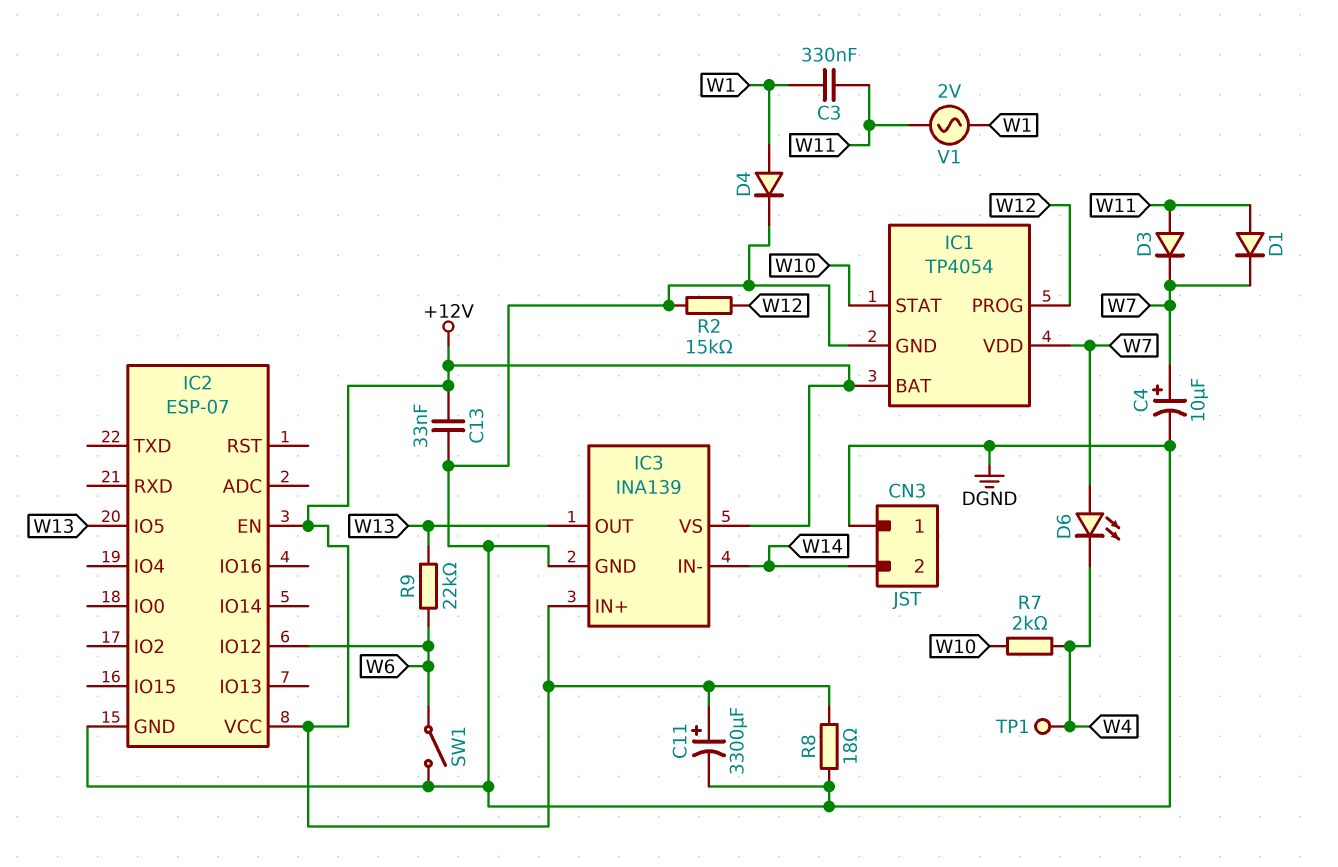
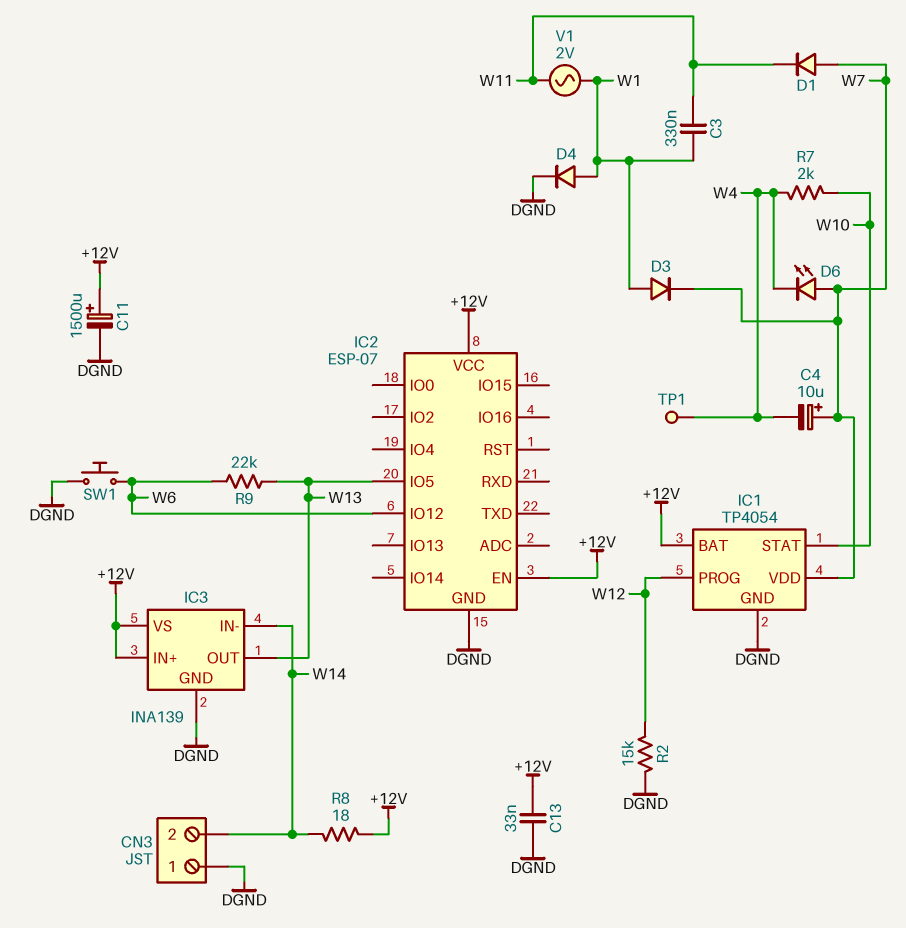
C4: 10uF (plus W7, minus DGND) -> 10uF (plus W7, minus W4)
C11: 3300uF (plus +12V, minus DGND) -> 1500uF (plus +12V, minus DGND)
D1: diode (A W11, K W7) -> diode (A W7, K W11)
D3: diode (A W11, K W7) -> diode (A W1, K W7)
R8: 18 (+12V, DGND) -> 18 (+12V, W14)
SW1: switch (DGND, W6) -> button (DGND, W6)

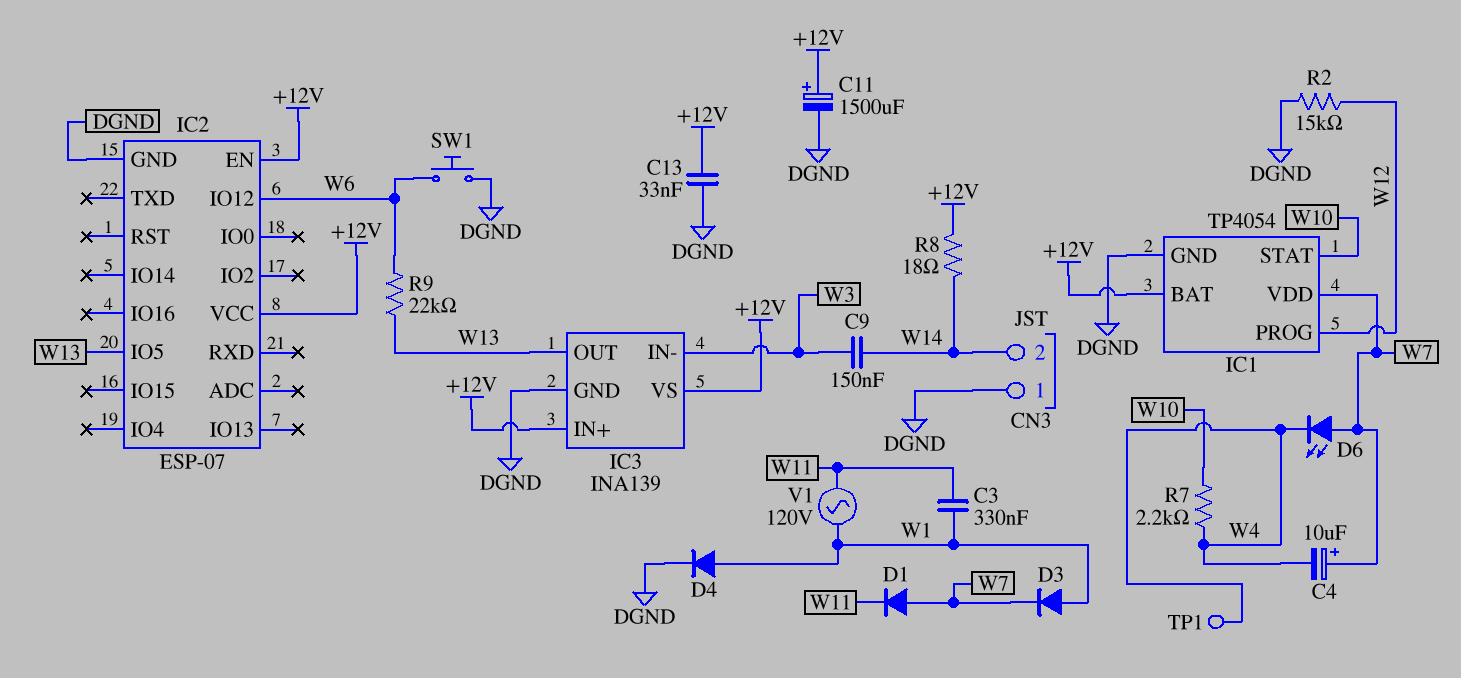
C9: none -> 150nF (W3, W14)
IC3 pin IN-: W14 -> W3
R7: 2k (W4, W10) -> 2.2k (W4, W10)
V1: AC 2V (W1, W11) -> AC 120V (W1, W11)

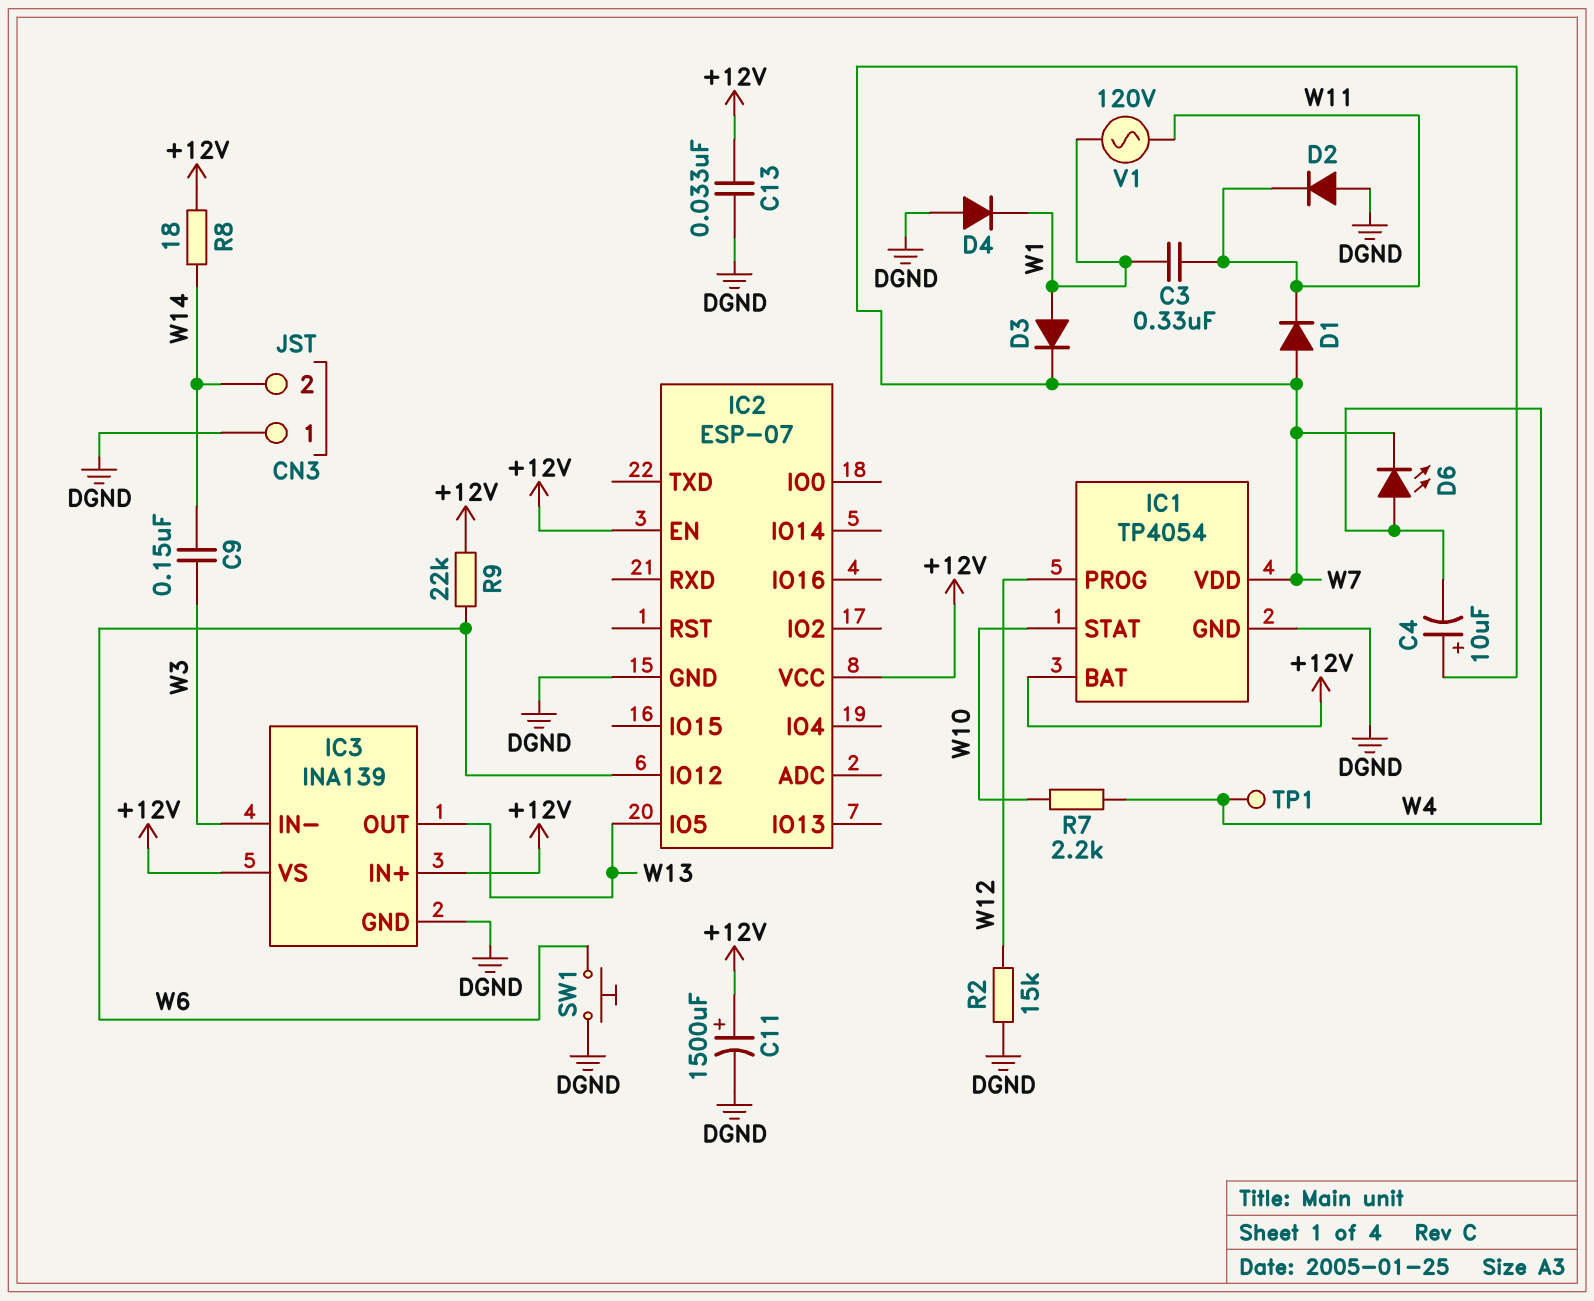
D2: none -> diode (A DGND, K W11)
D4: diode (A W1, K DGND) -> diode (A DGND, K W1)
D6: LED (A W7, K W4) -> LED (A W4, K W7)
R9: 22k (W6, W13) -> 22k (+12V, W6)

